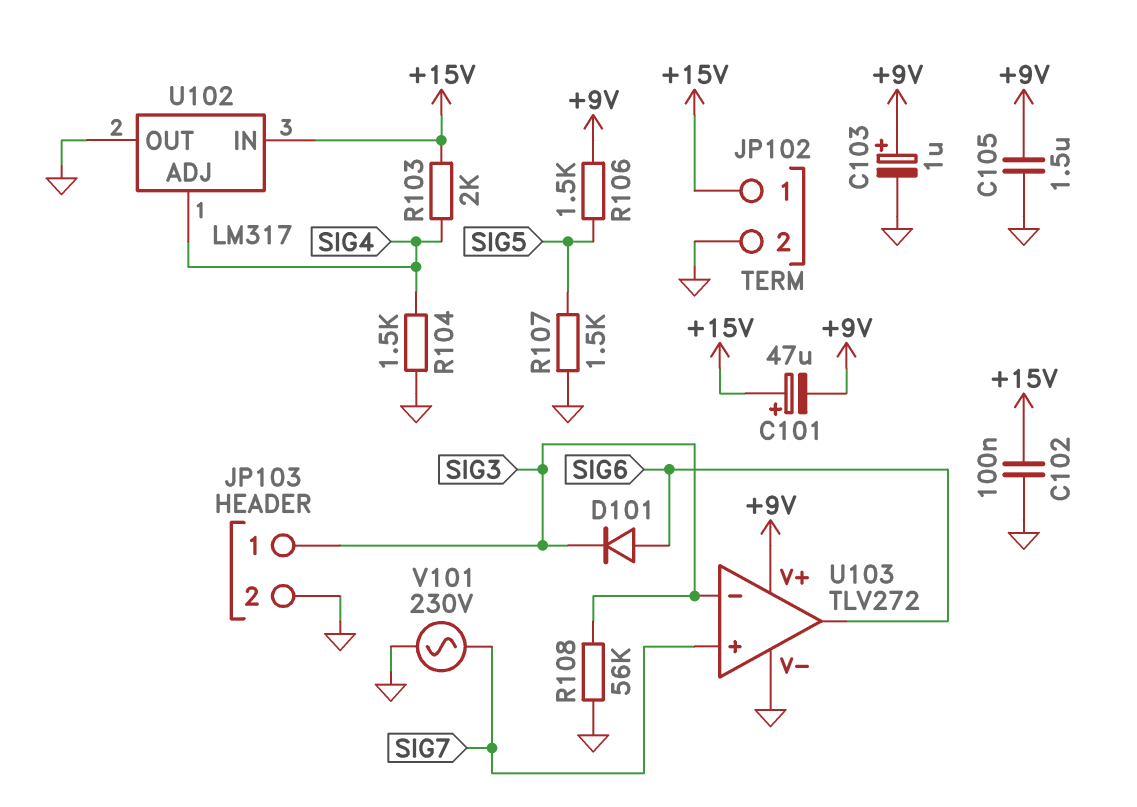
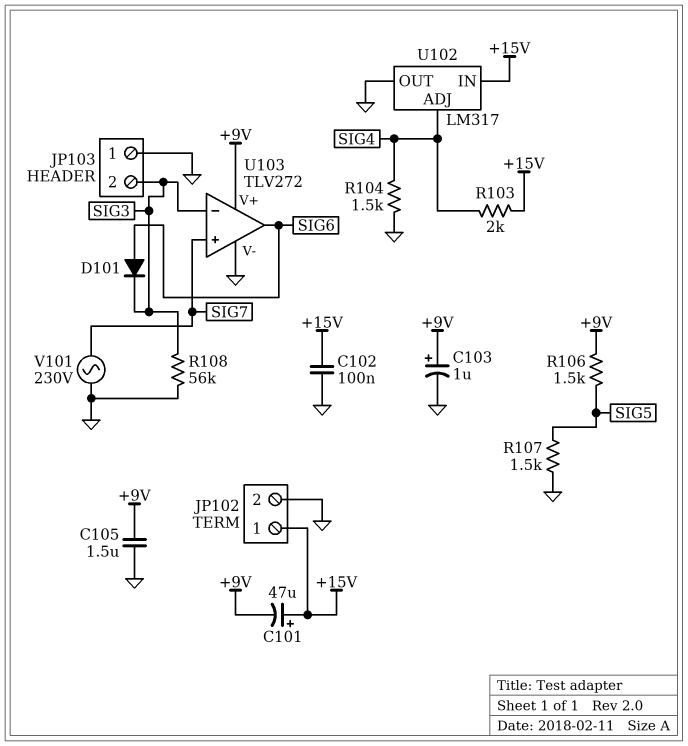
JP103 pin 1: SIG3 -> GND
JP103 pin 2: GND -> SIG3

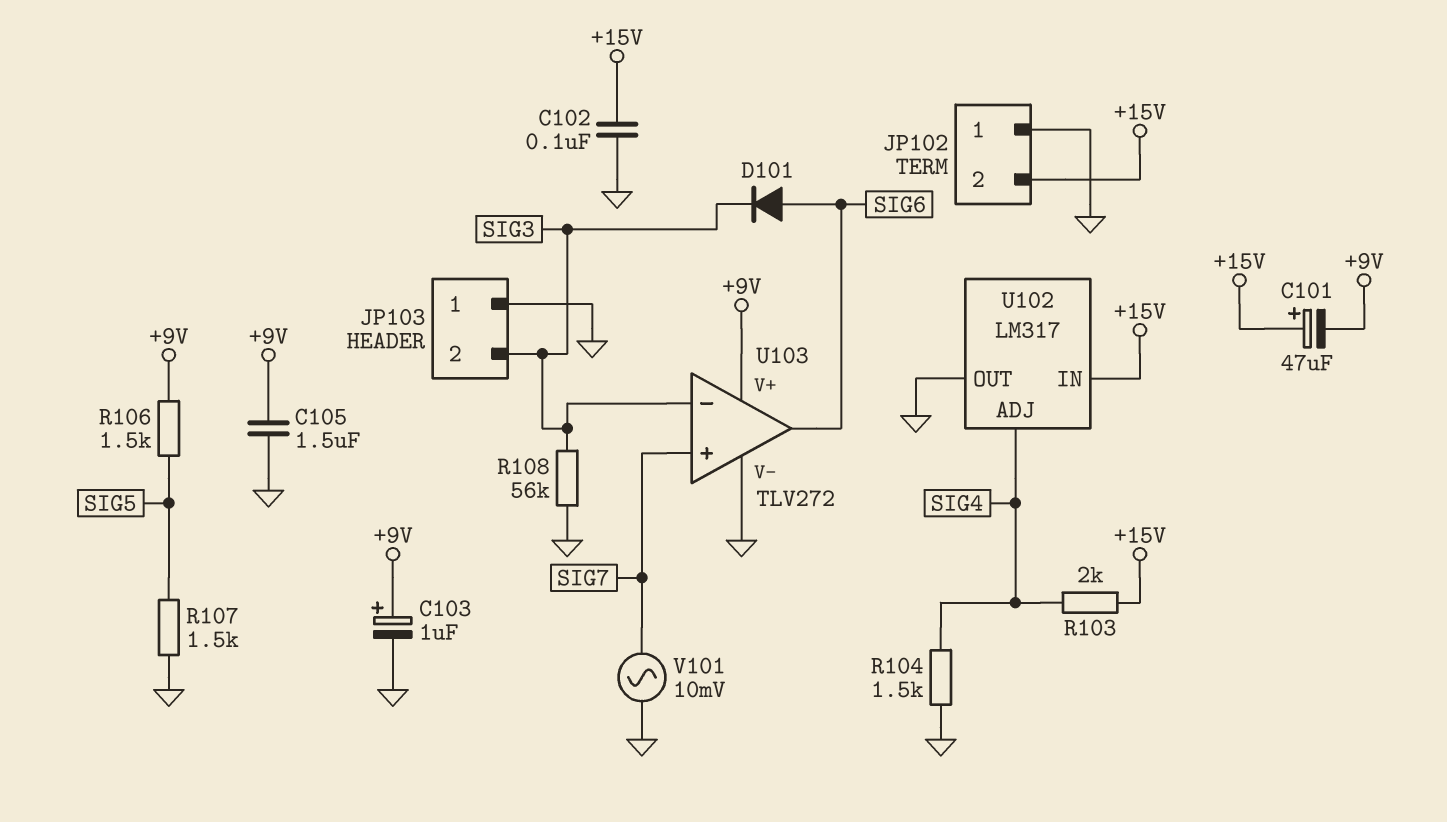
JP102 pin 1: +15V -> GND
JP102 pin 2: GND -> +15V
V101: AC 230V (GND, SIG7) -> AC 10mV (GND, SIG7)

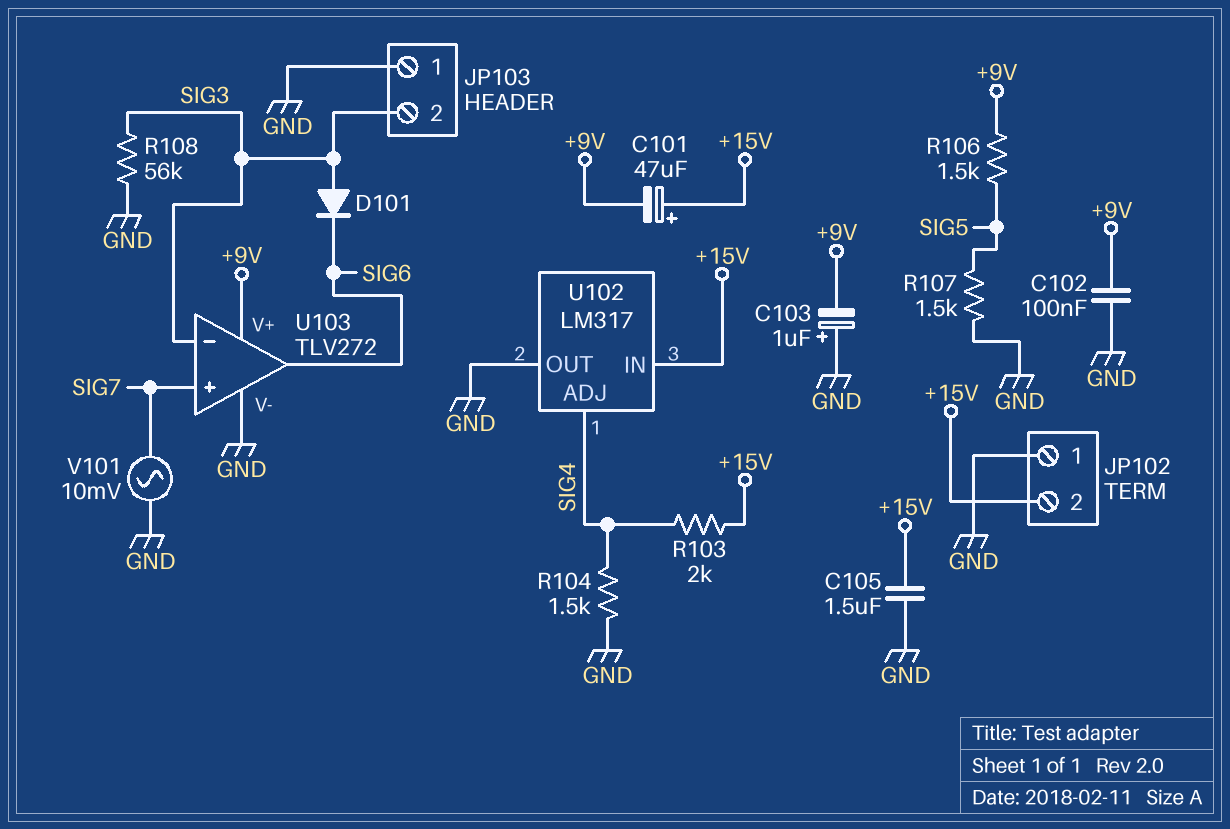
C102: 100nF (+15V, GND) -> 100nF (+9V, GND)
C103: 1uF (plus +9V, minus GND) -> 1uF (plus GND, minus +9V)
C105: 1.5uF (+9V, GND) -> 1.5uF (+15V, GND)
D101: diode (A SIG6, K SIG3) -> diode (A SIG3, K SIG6)

